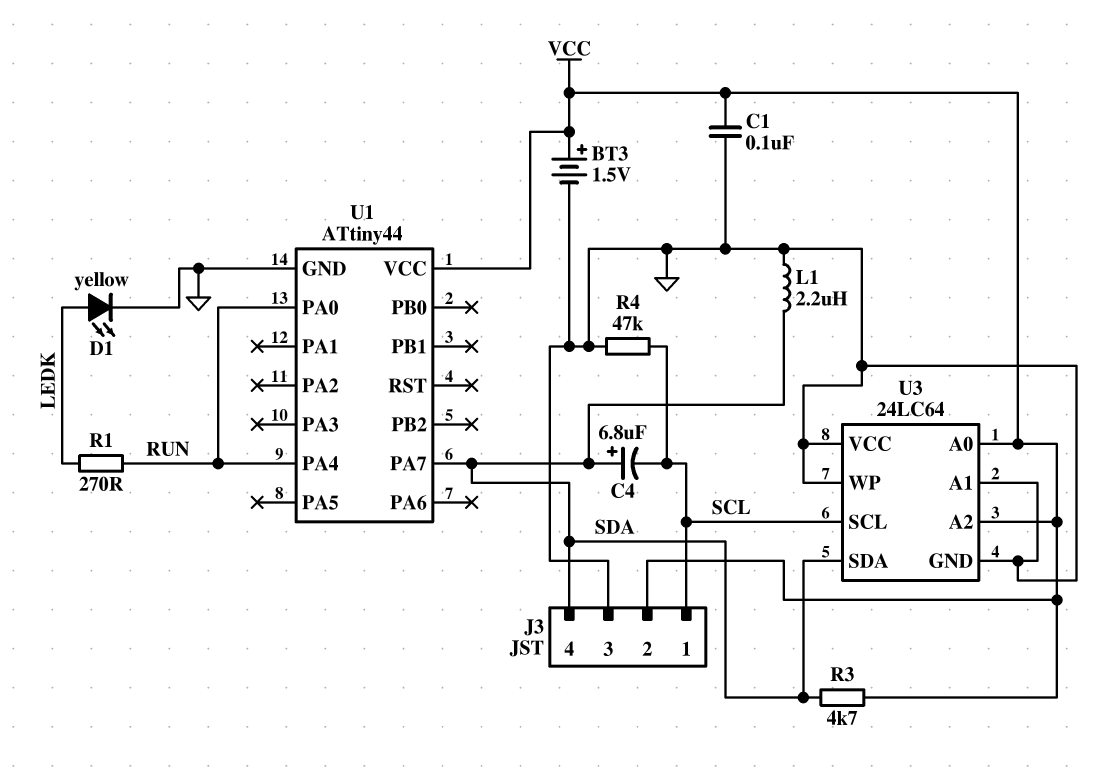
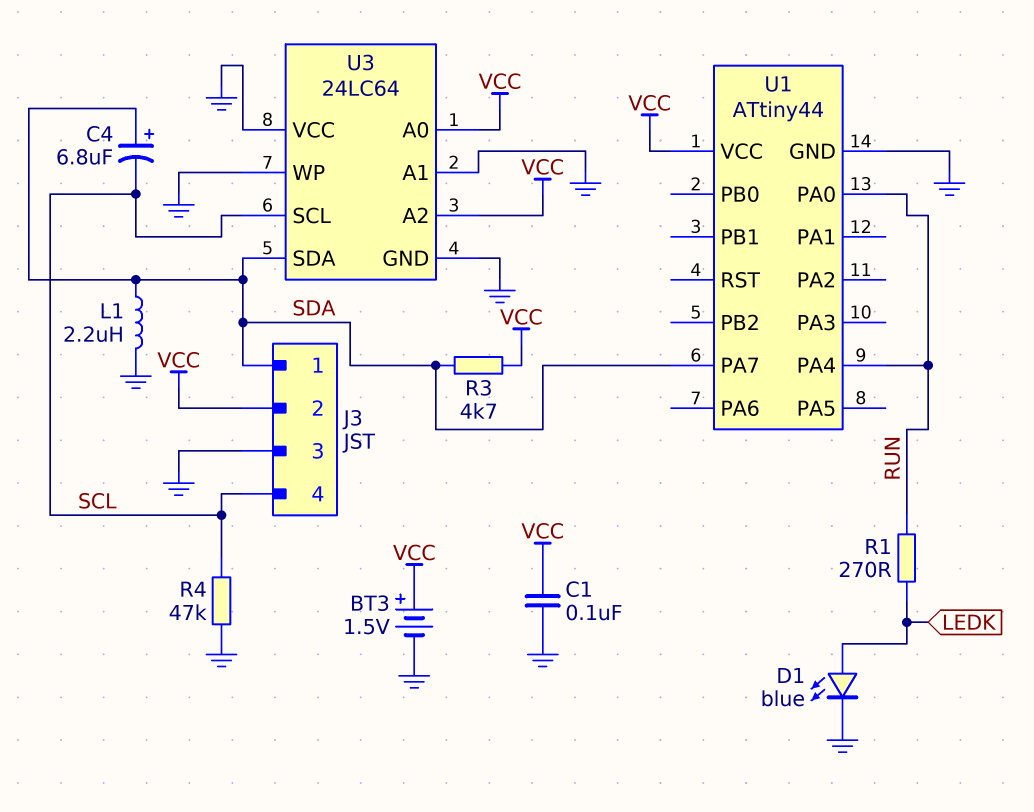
D1: LED yellow (A LEDK, K GND) -> LED blue (A LEDK, K GND)
J3 pin 1: SCL -> SDA
J3 pin 4: SDA -> SCL

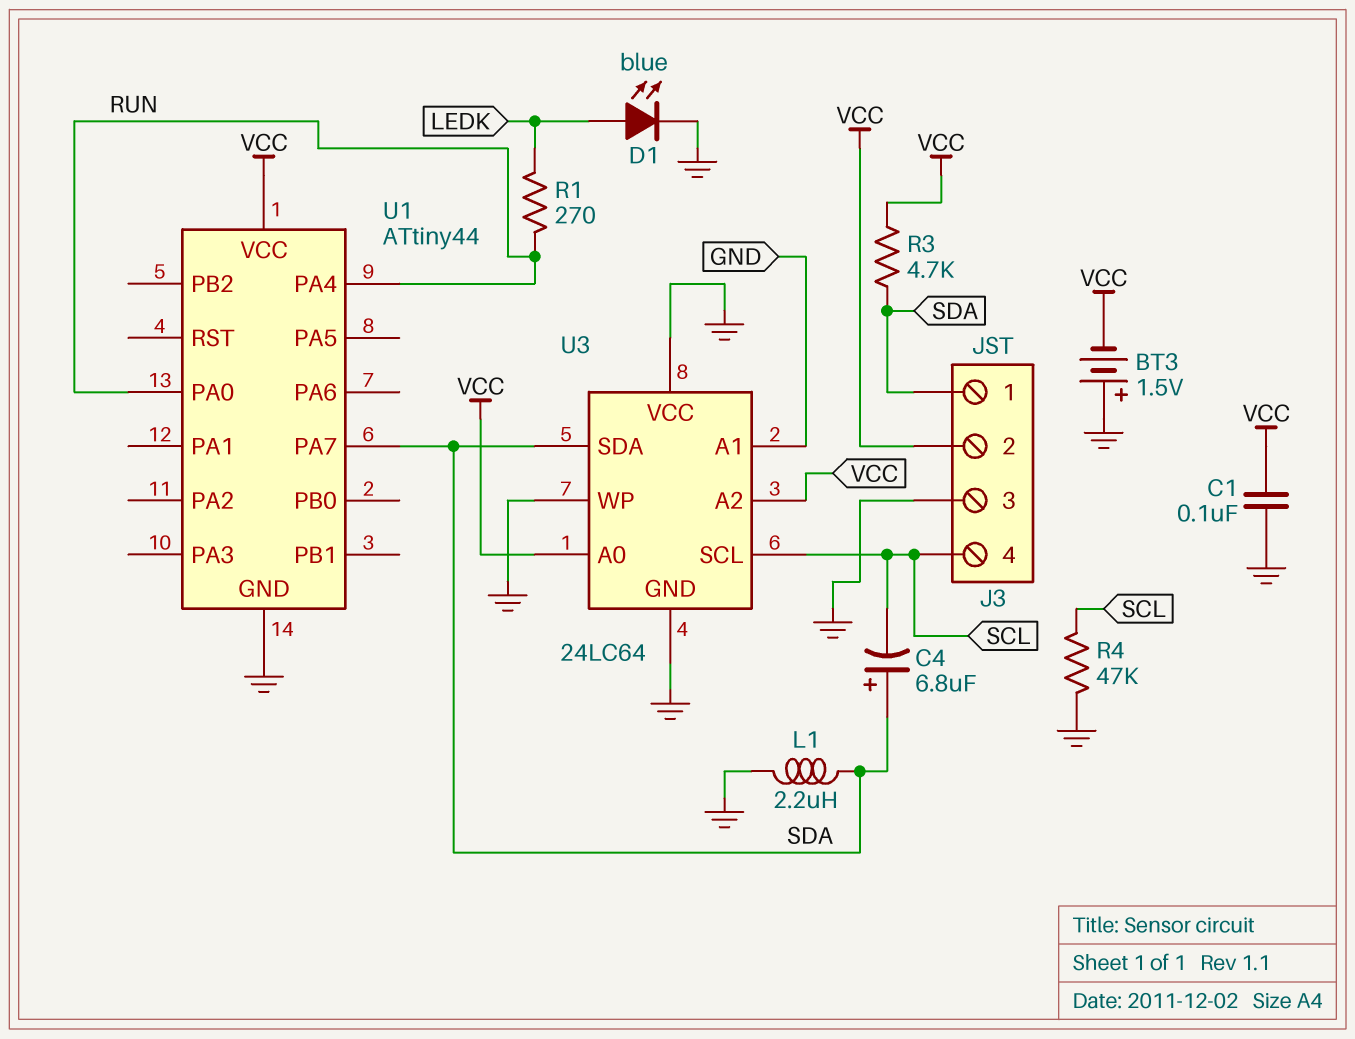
BT3: 1.5V (plus VCC, minus GND) -> 1.5V (plus GND, minus VCC)

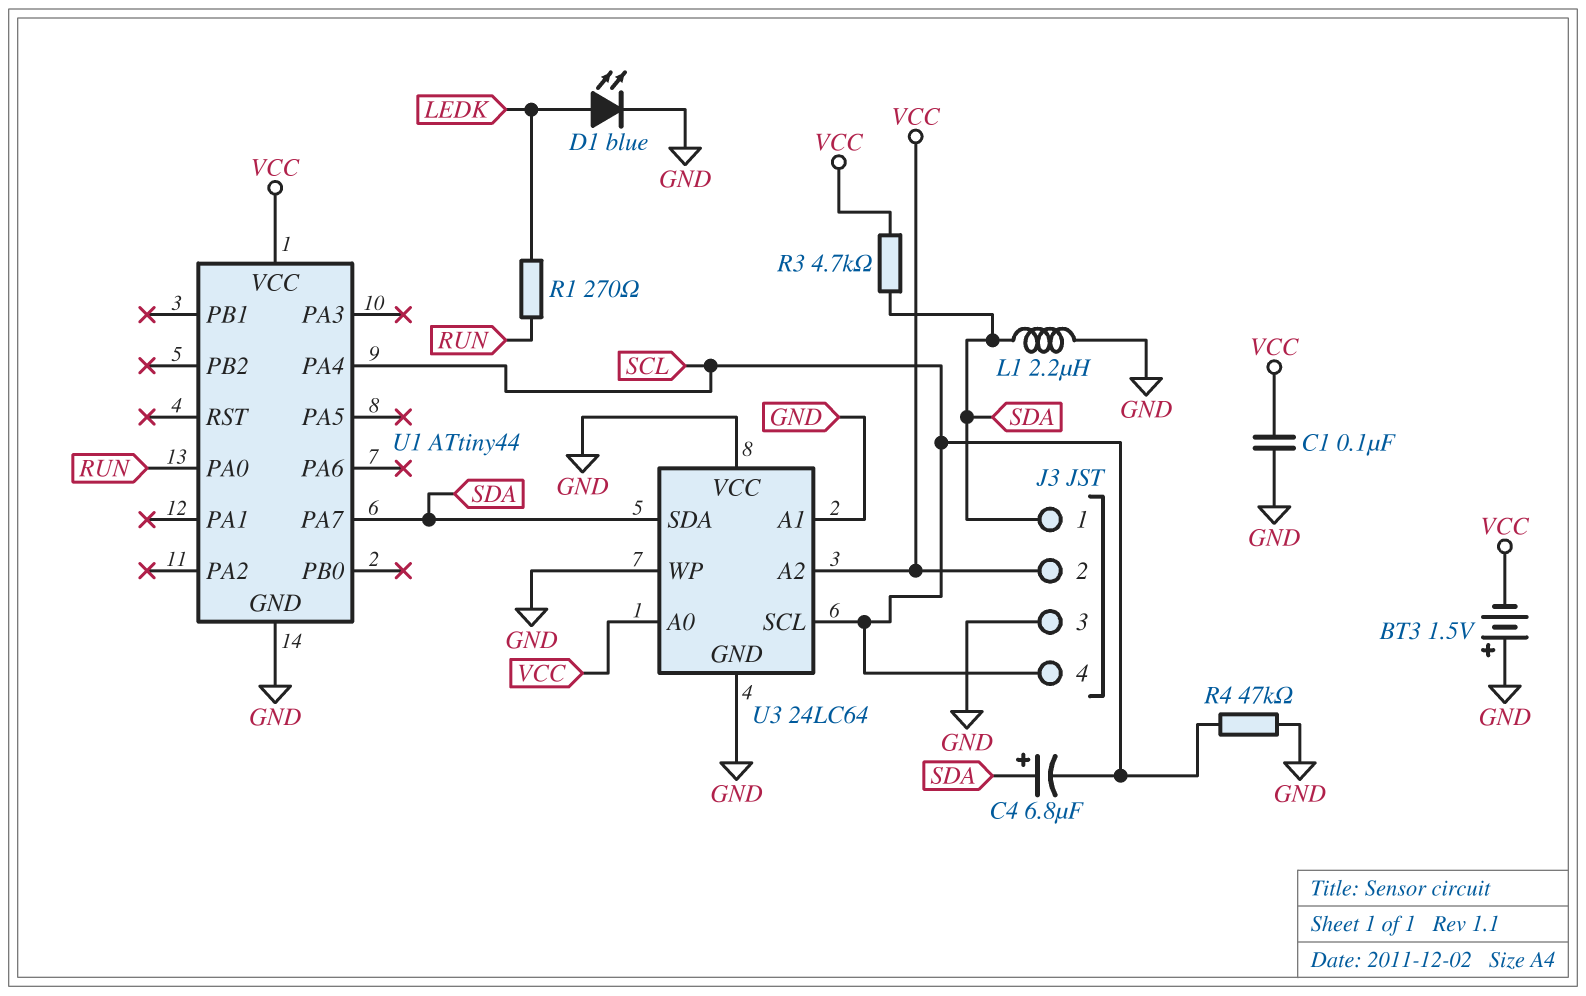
U1 pin PA4: RUN -> SCL

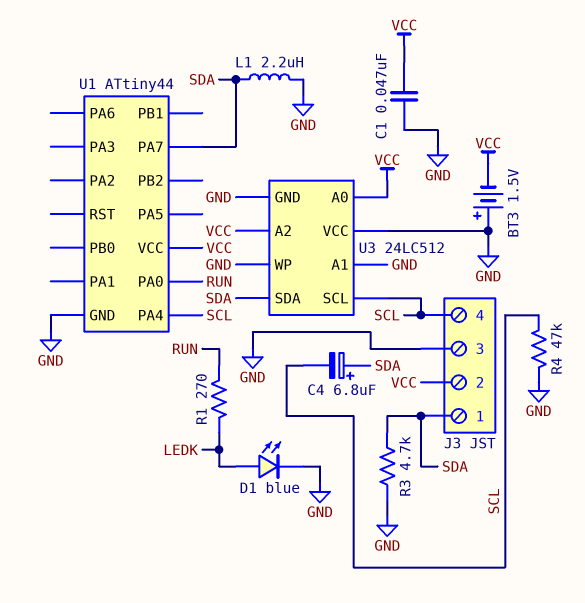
C1: 100nF (GND, VCC) -> 47nF (GND, VCC)
R3: 4.7k (SDA, VCC) -> 4.7k (GND, SDA)
U3: 24LC64 -> 24LC512

